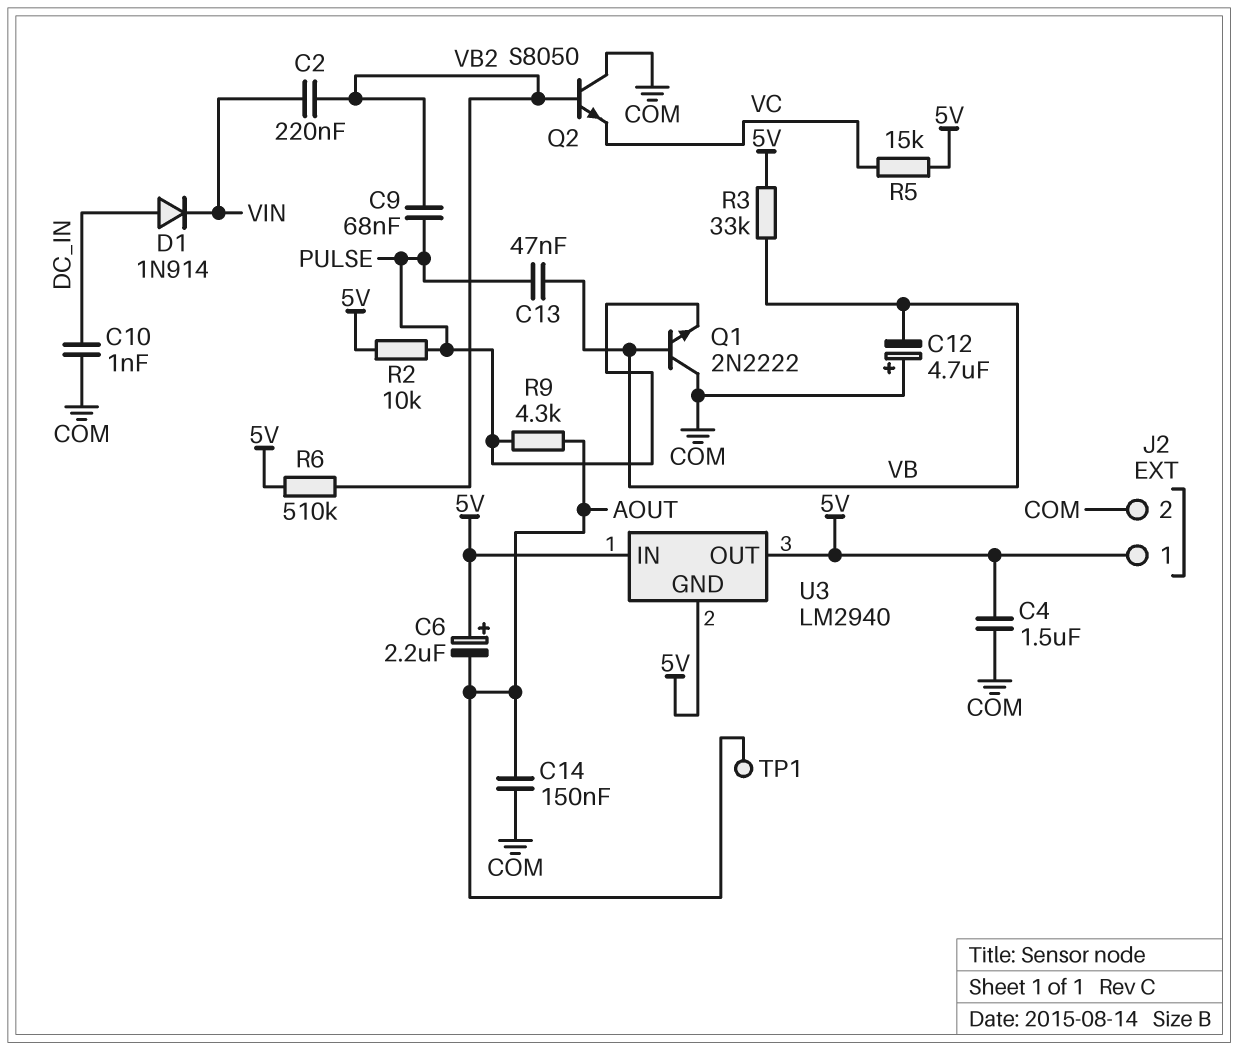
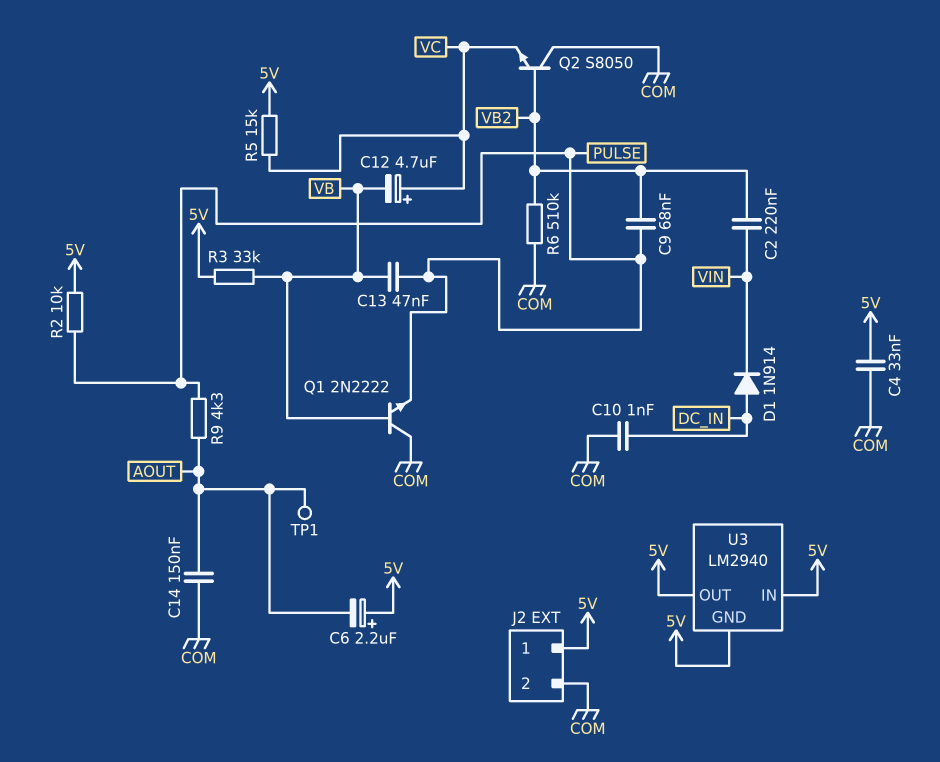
C4: 1.5uF (5V, COM) -> 33nF (5V, COM)
C12: 4.7uF (plus COM, minus VB) -> 4.7uF (plus VC, minus VB)
R6: 510k (5V, VB2) -> 510k (COM, VB2)

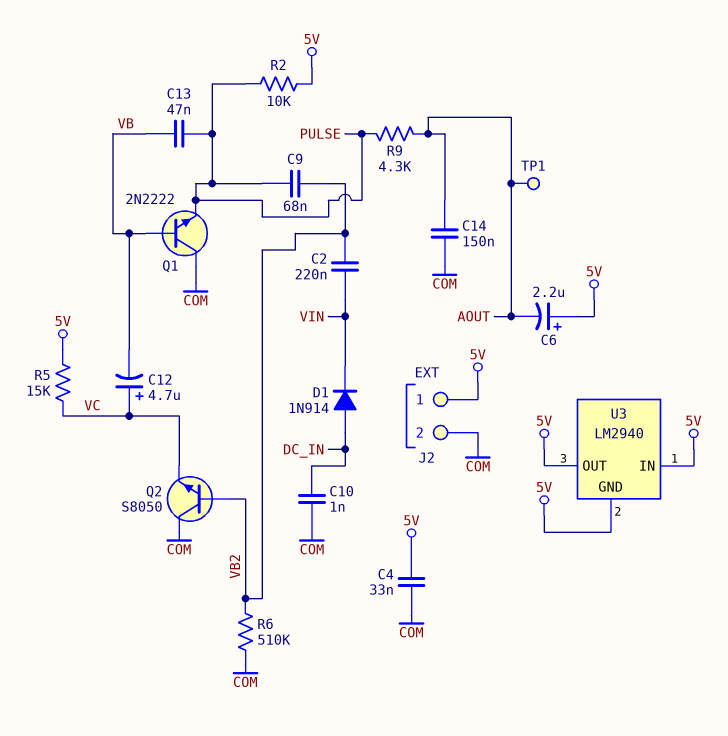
R3: 33k (5V, VB) -> none

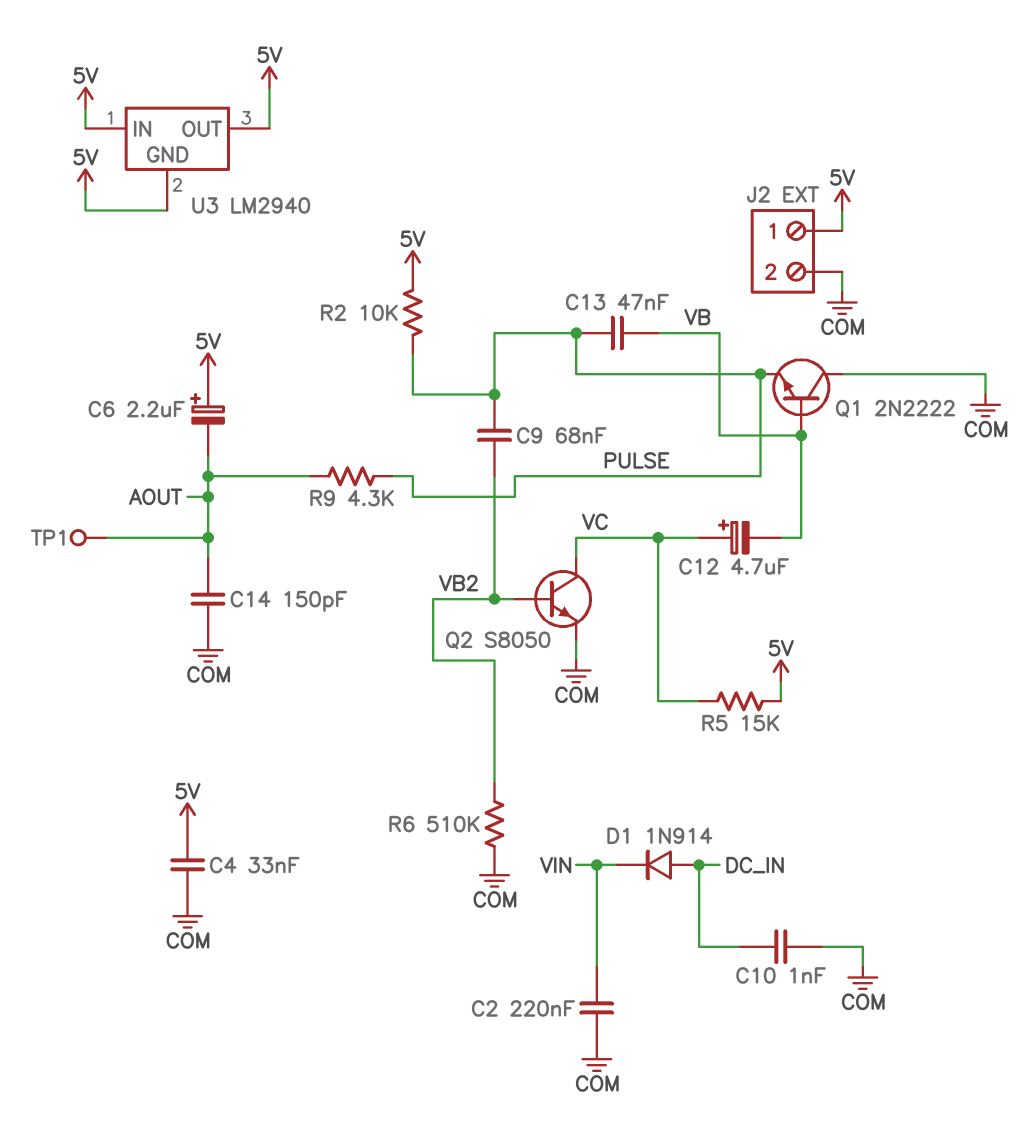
C2: 220nF (VB2, VIN) -> 220nF (COM, VIN)
C14: 150nF (AOUT, COM) -> 150pF (AOUT, COM)
Q2: NPN S8050 (B VB2, C COM, E VC) -> NPN S8050 (B VB2, C VC, E COM)

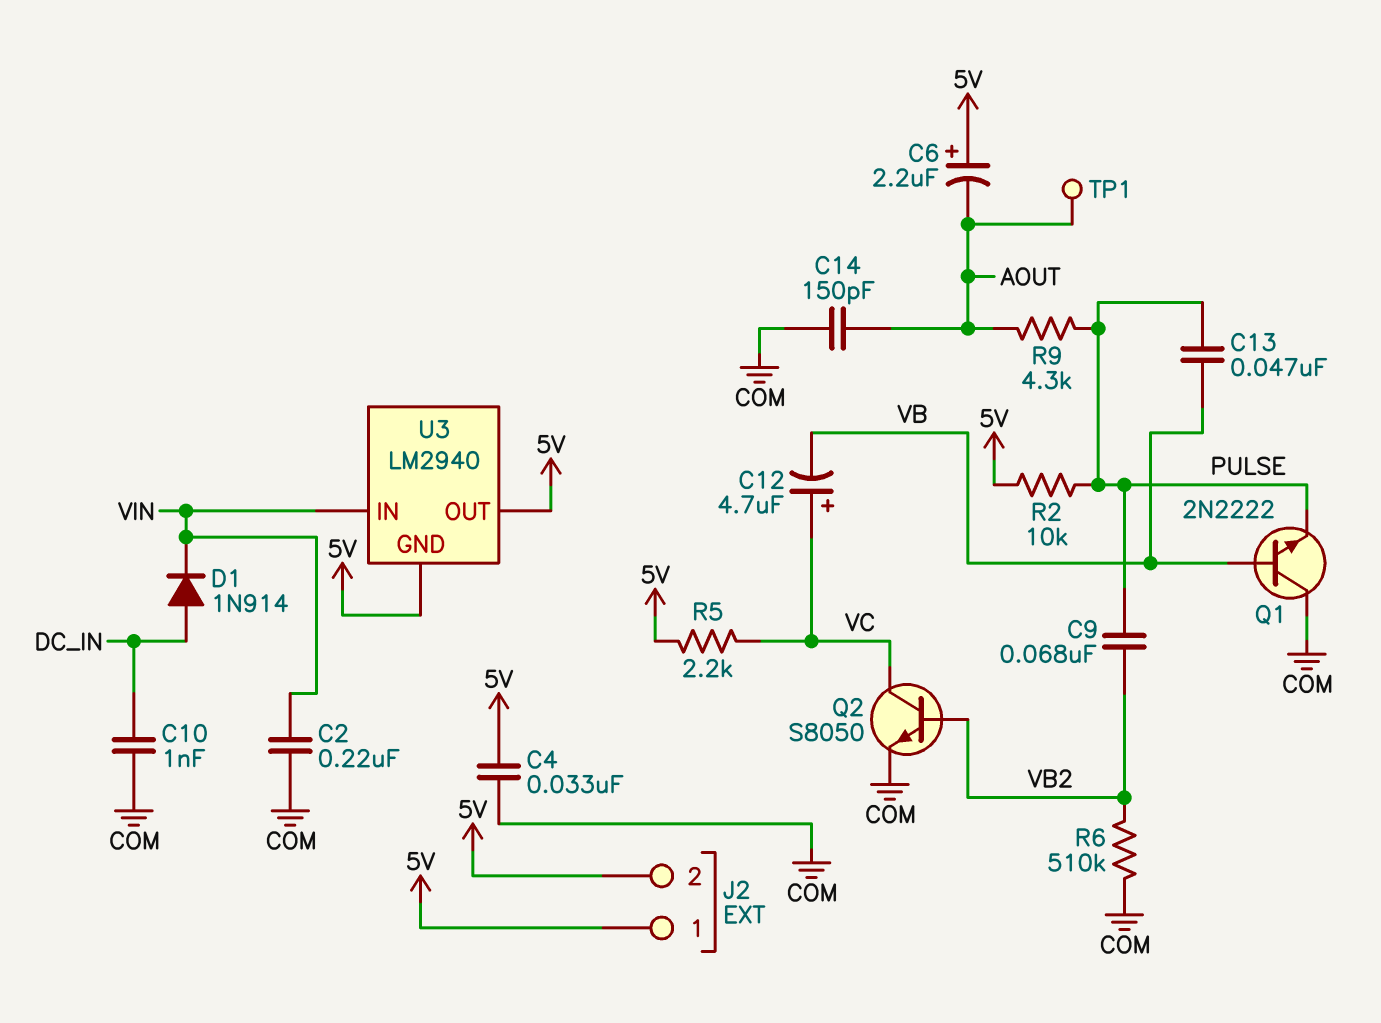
J2 pin 2: COM -> 5V
R5: 15k (5V, VC) -> 2.2k (5V, VC)
U3 pin IN: 5V -> VIN

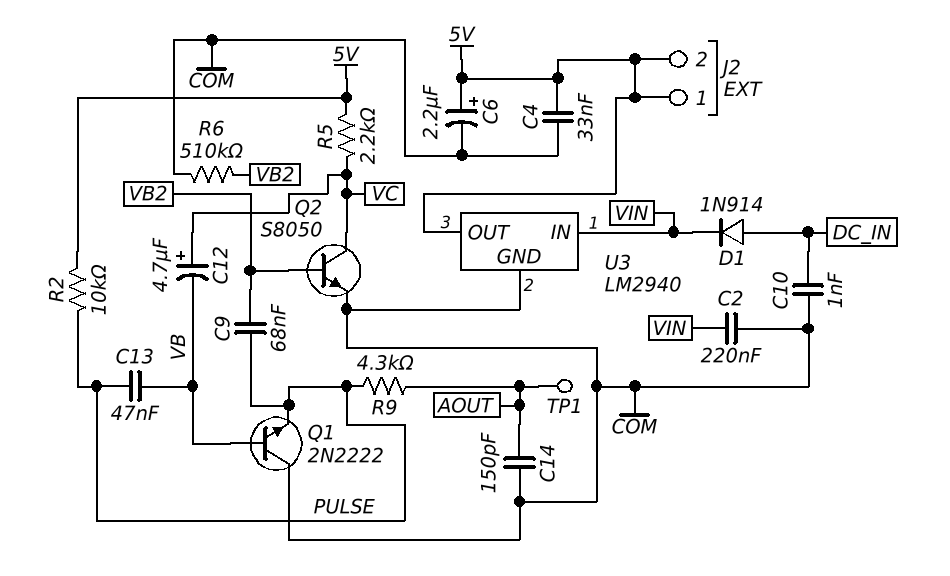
C6: 2.2uF (plus 5V, minus AOUT) -> 2.2uF (plus 5V, minus COM)
U3 pin GND: 5V -> COM

